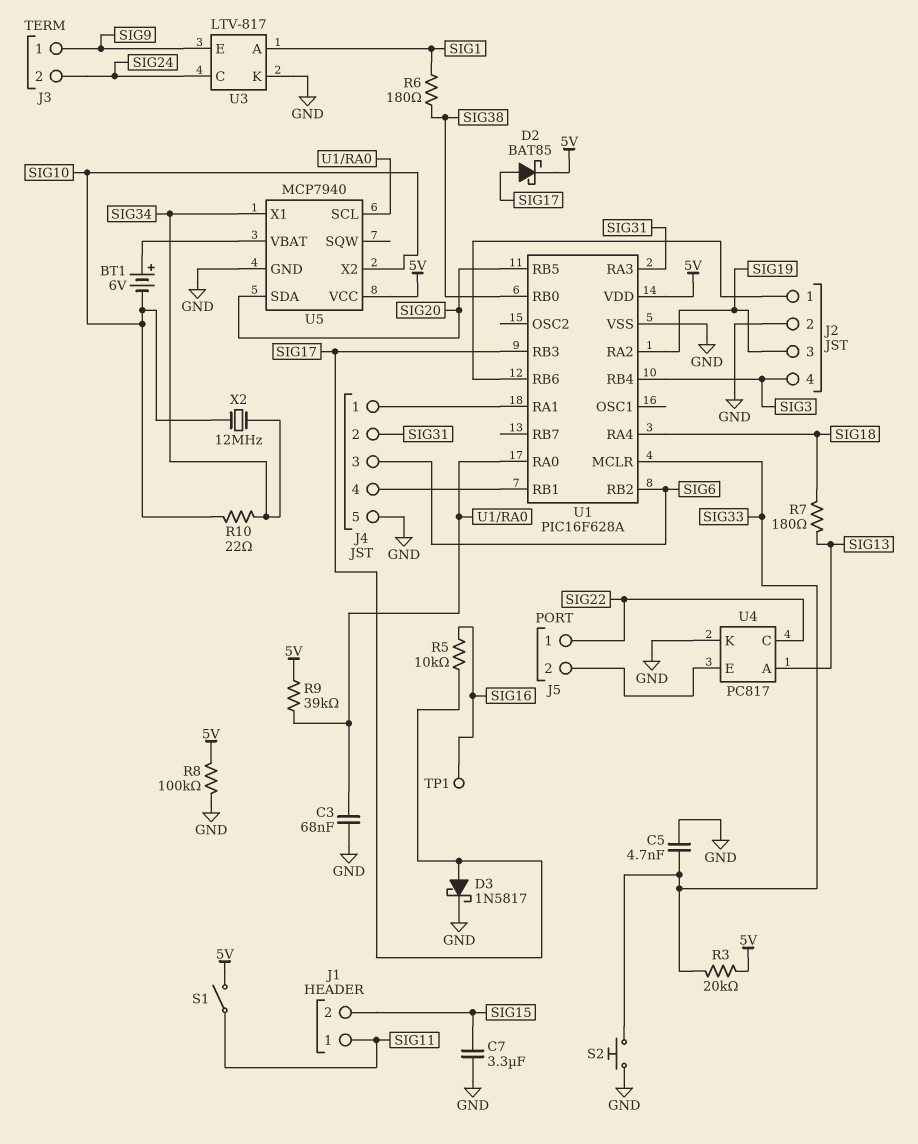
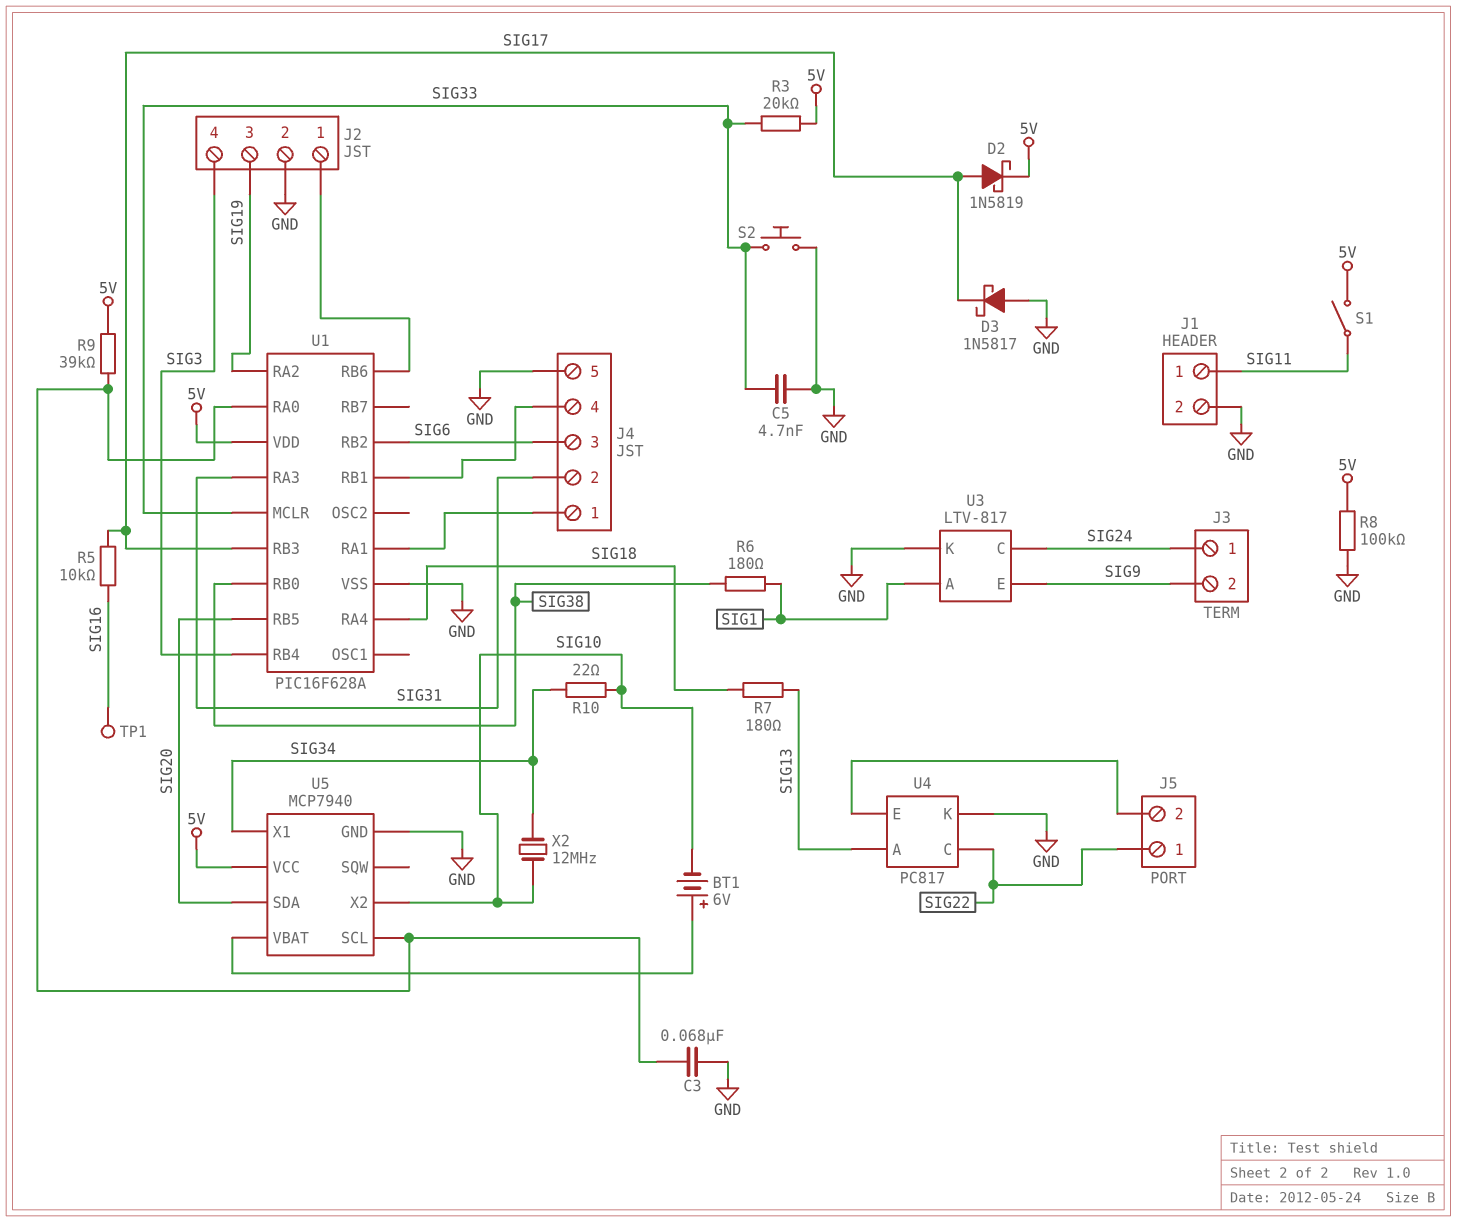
C7: 3.3uF (GND, SIG15) -> none
D2: schottky BAT85 (A SIG17, K 5V) -> schottky 1N5819 (A SIG17, K 5V)
D3: schottky 1N5817 (A SIG17, K GND) -> schottky 1N5817 (A GND, K SIG17)
J1 pin 2: SIG15 -> GND
J3 pin 1: SIG9 -> SIG24
J3 pin 2: SIG24 -> SIG9

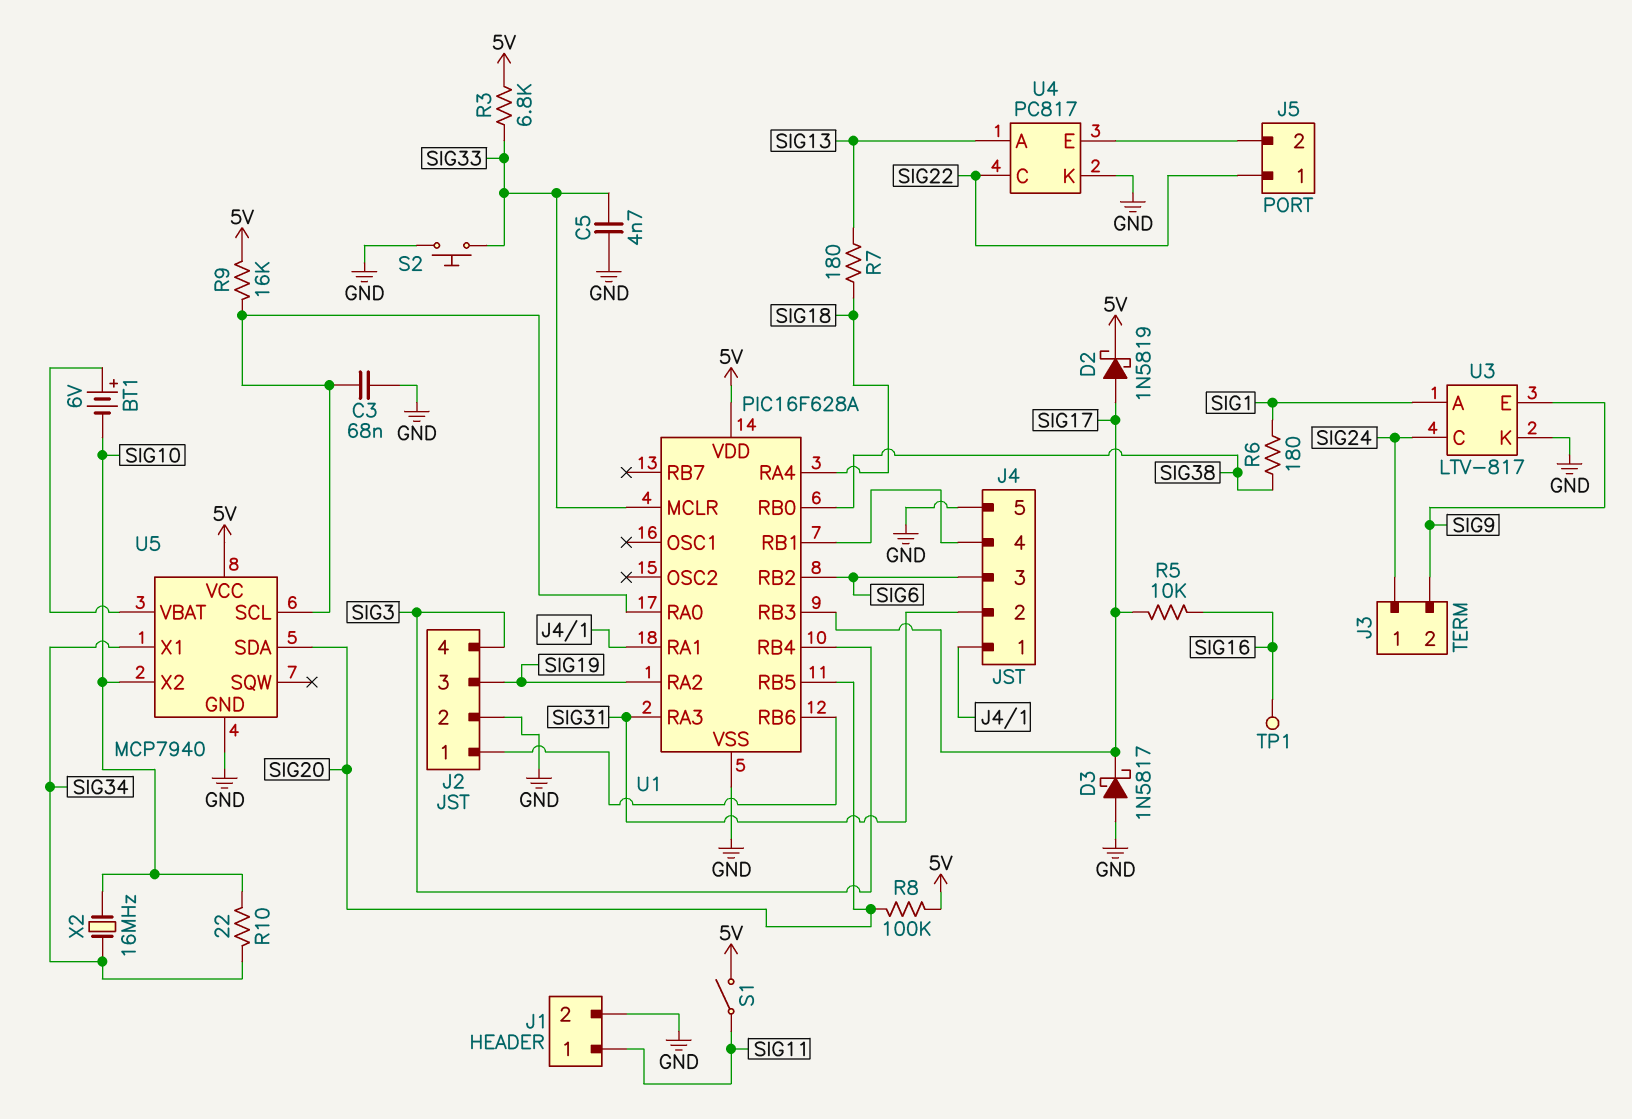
R3: 20k (5V, SIG33) -> 6.8k (5V, SIG33)
R8: 100k (5V, GND) -> 100k (5V, SIG20)
R9: 39k (5V, U1/RA0) -> 16k (5V, U1/RA0)
X2: 12MHz (SIG10, SIG34) -> 16MHz (SIG10, SIG34)

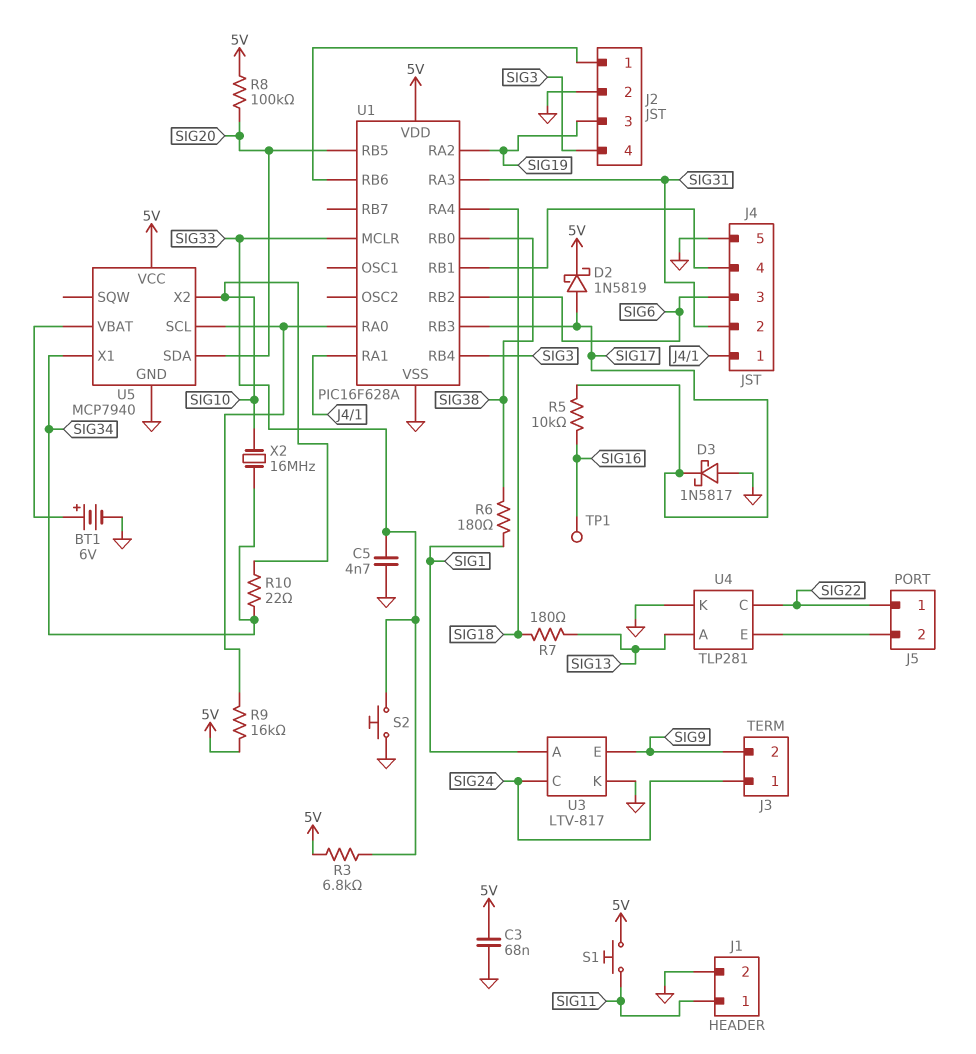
BT1: 6V (plus U5/VBAT, minus SIG10) -> 6V (plus U5/VBAT, minus GND)
C3: 68nF (GND, U1/RA0) -> 68nF (5V, GND)
S1: switch (5V, SIG11) -> button (5V, SIG11)
U4: PC817 -> TLP281

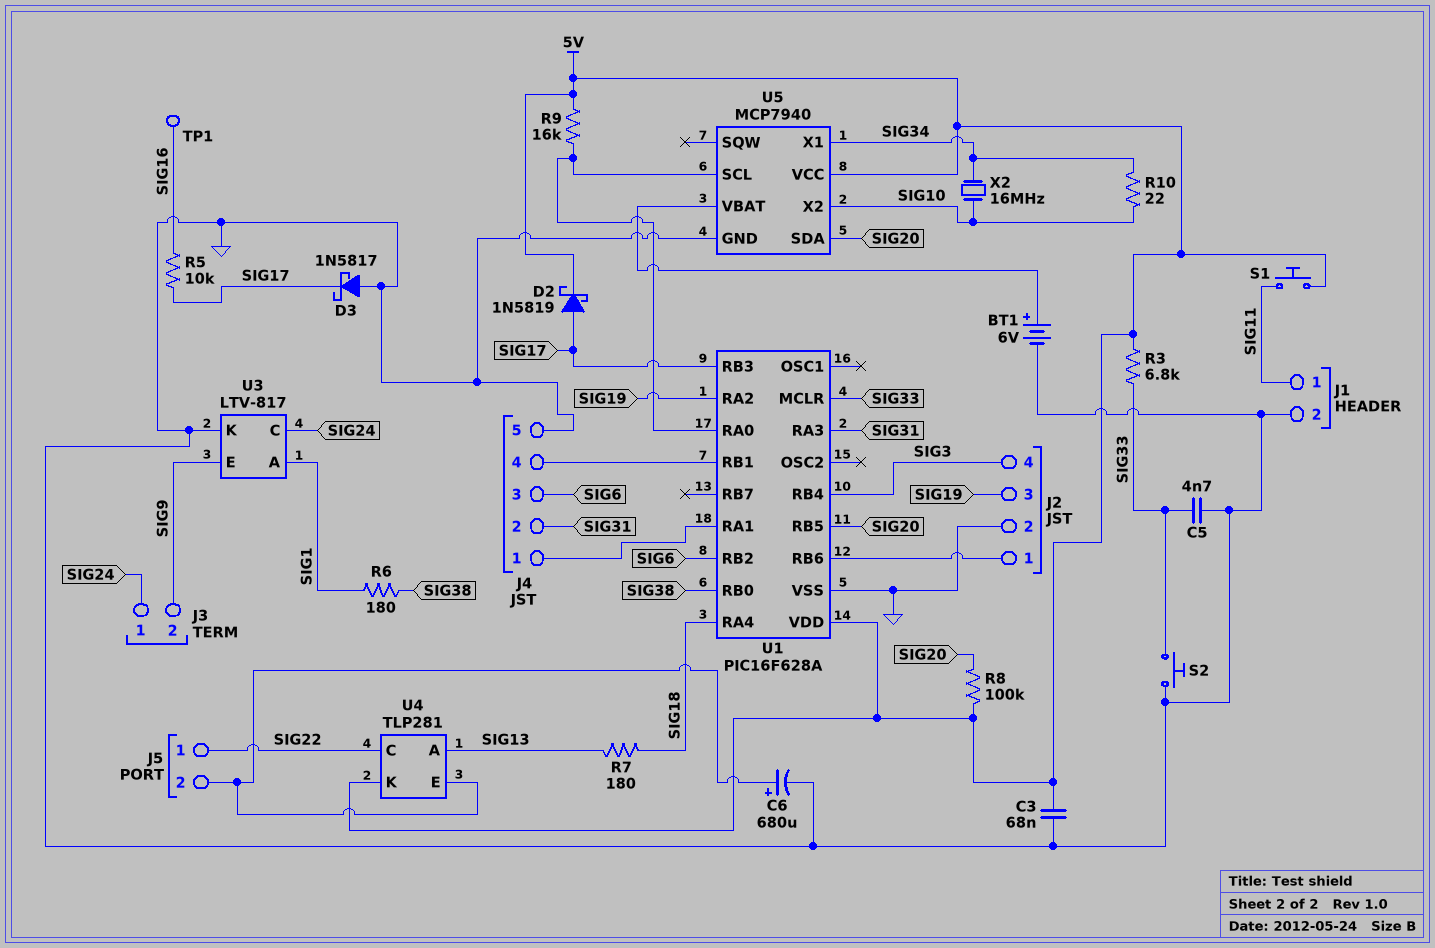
C6: none -> 680uF (plus J5/2, minus GND)
U4 pin K: GND -> 5V

